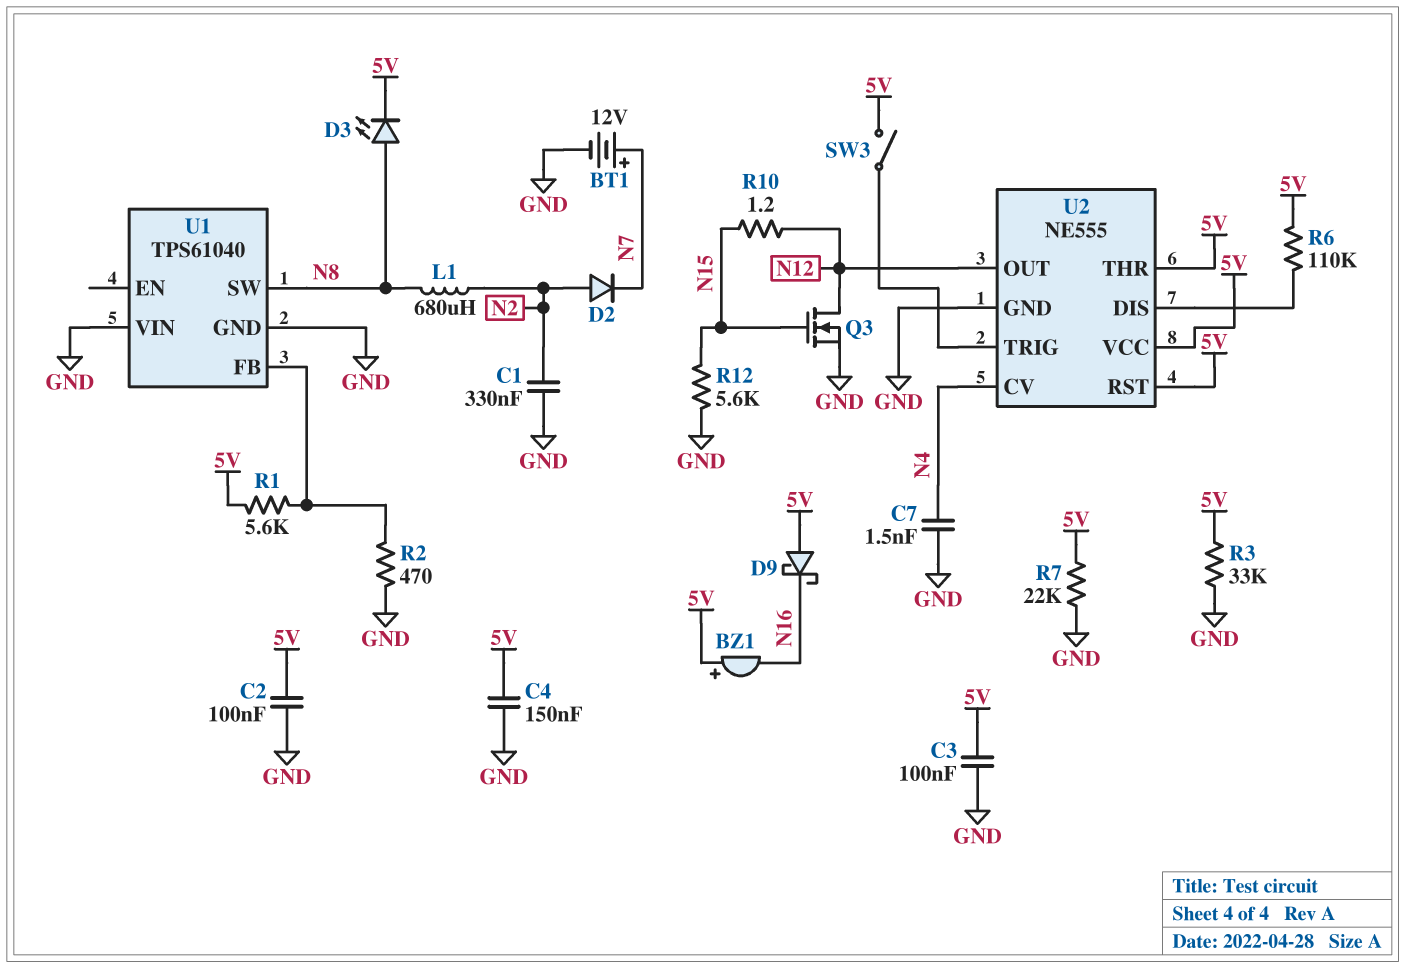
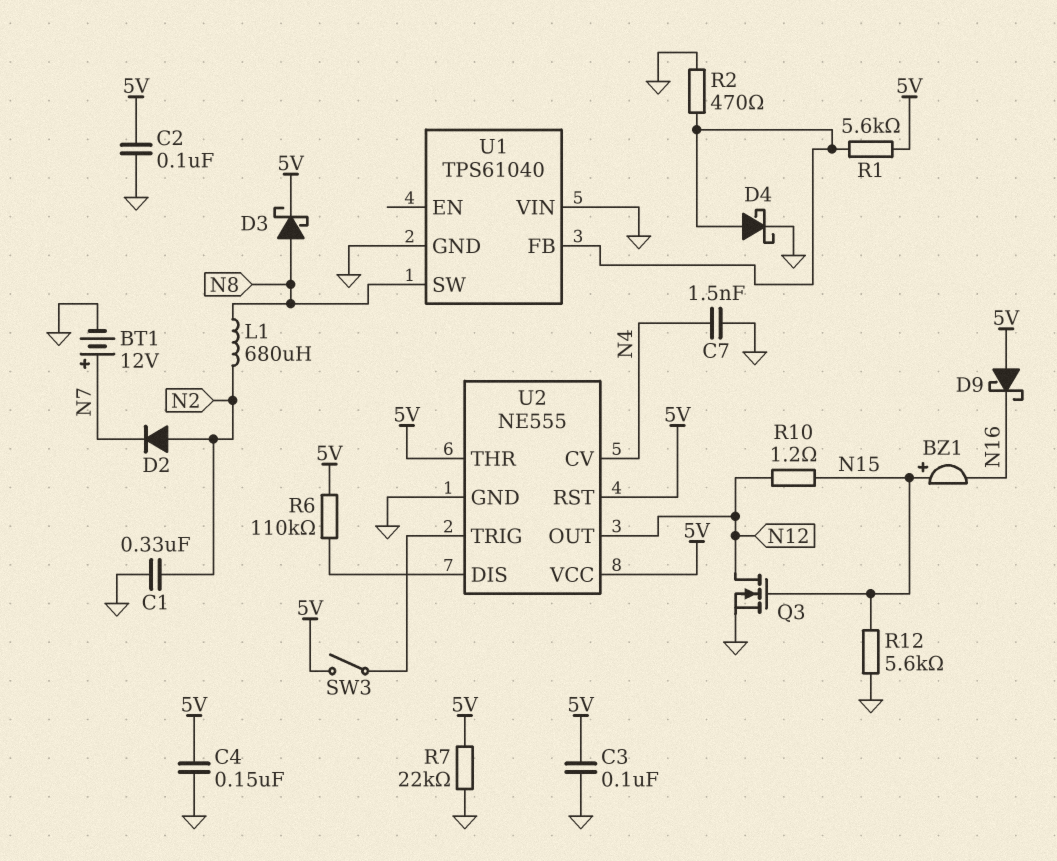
BZ1: buzzer (plus 5V, minus N16) -> buzzer (plus N15, minus N16)
D3: LED (A N8, K 5V) -> schottky (A N8, K 5V)
D4: none -> schottky (A U1/FB, K GND)
R3: 33k (5V, GND) -> none

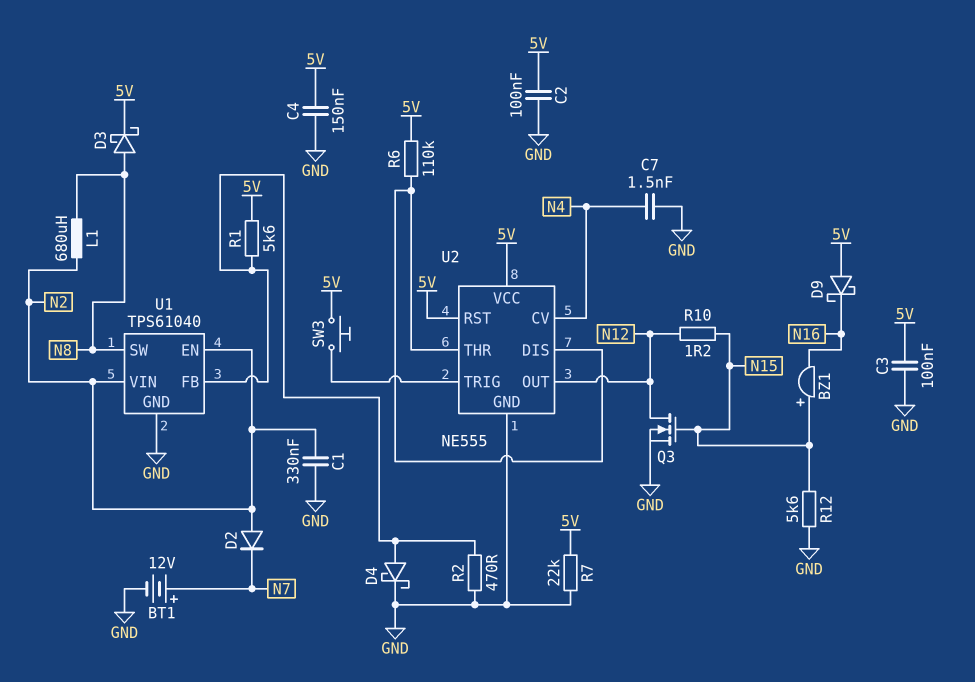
SW3: switch (5V, U2/TRIG) -> button (5V, U2/TRIG)
U1 pin EN: none -> N2
U1 pin VIN: GND -> N2
U2 pin THR: 5V -> U2/DIS

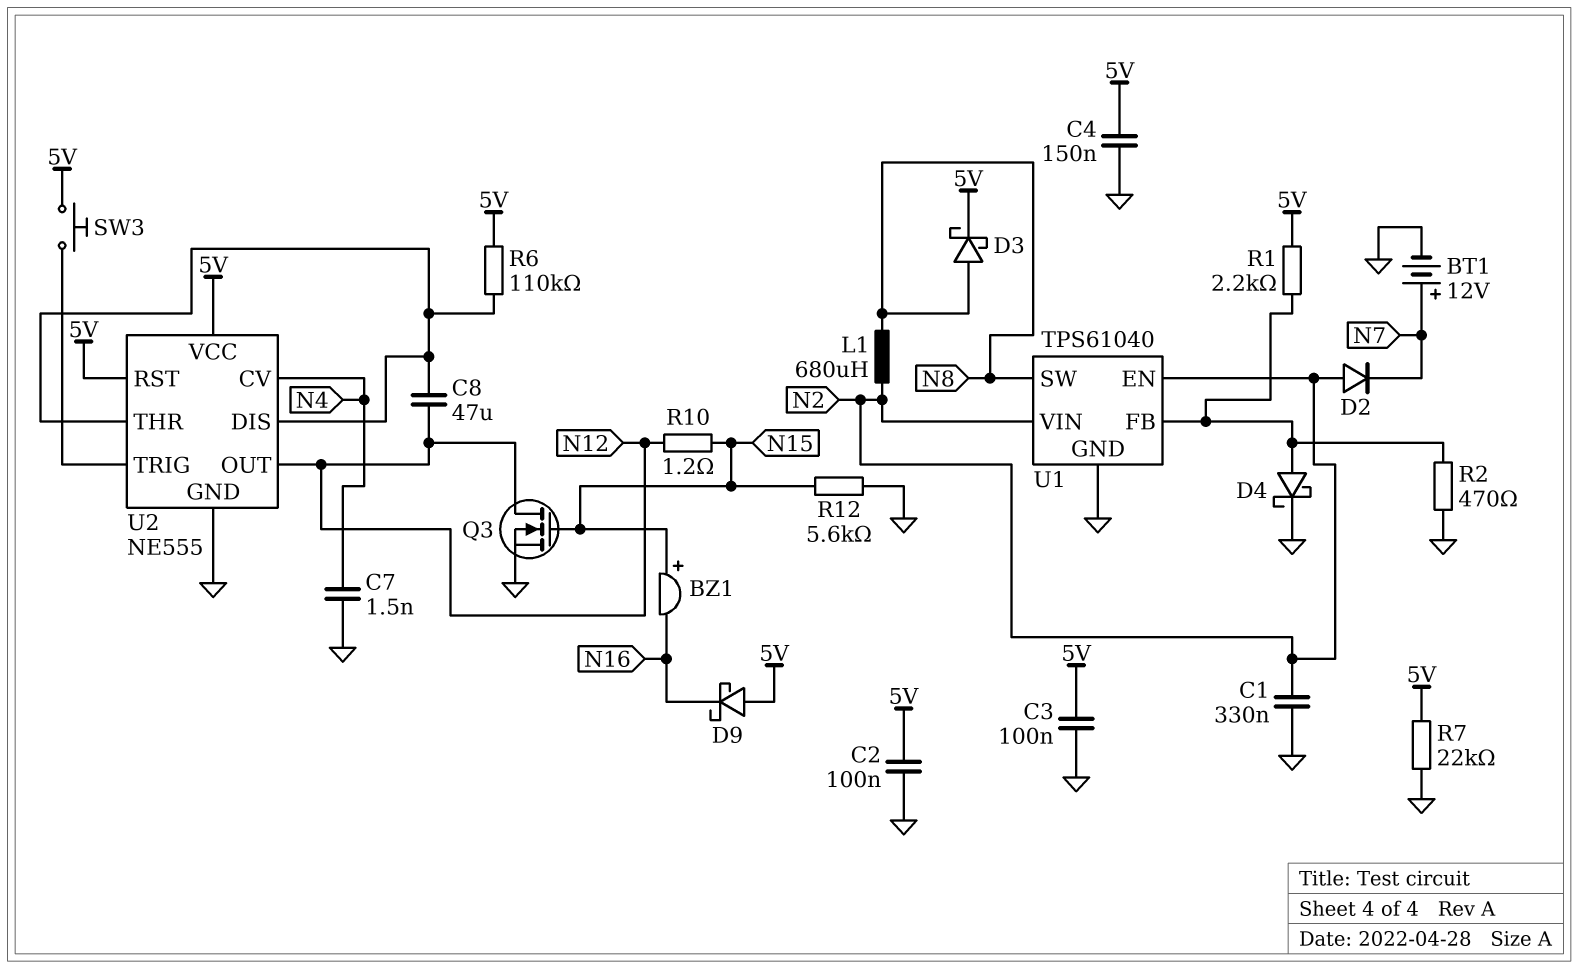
C8: none -> 47uF (N12, U2/DIS)
R1: 5.6k (5V, U1/FB) -> 2.2k (5V, U1/FB)

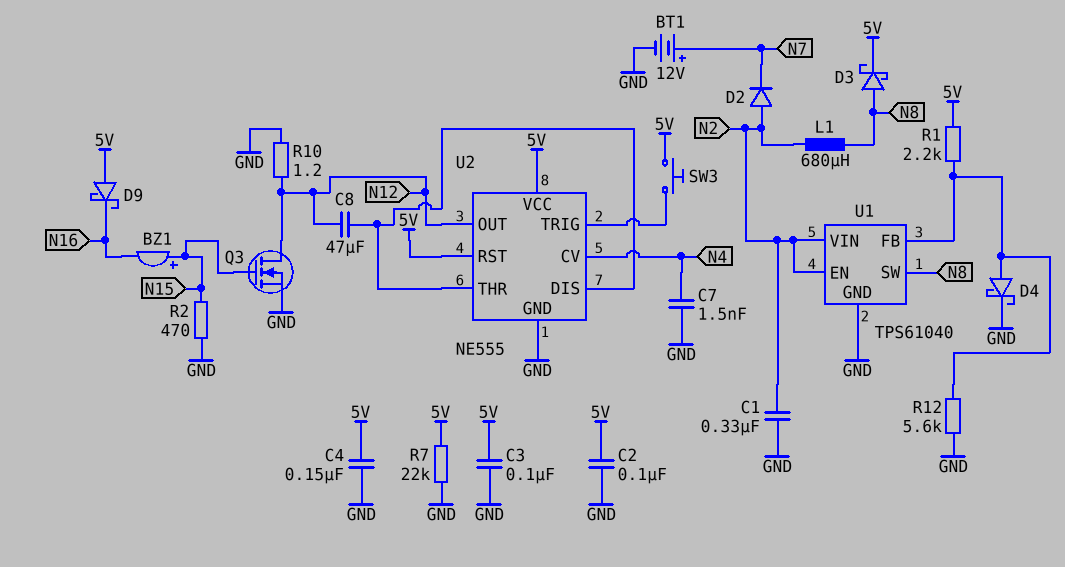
R2: 470 (GND, U1/FB) -> 470 (GND, N15)
R6: 110k (5V, U2/DIS) -> none
R10: 1.2 (N12, N15) -> 1.2 (GND, N12)
R12: 5.6k (GND, N15) -> 5.6k (GND, U1/FB)

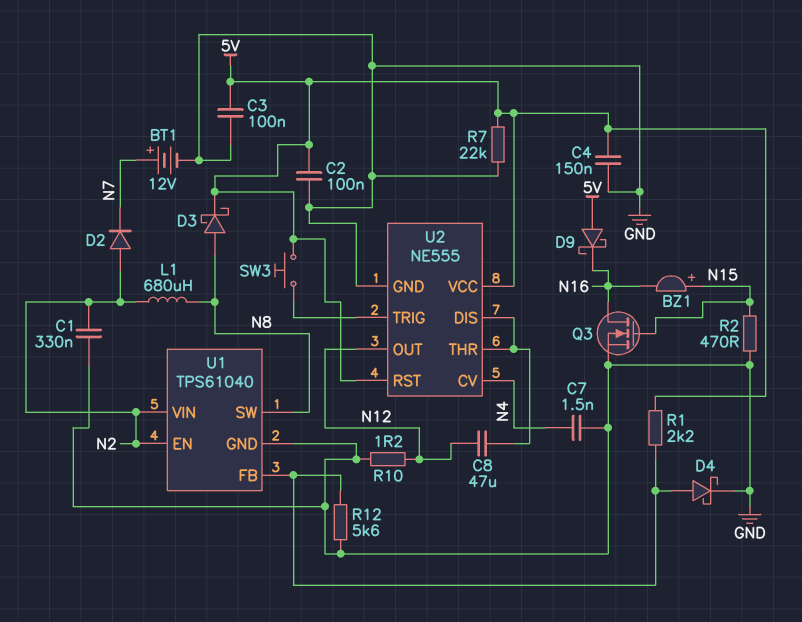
Q3: NMOS (G N15, D N12, S GND) -> NMOS (G N15, D N16, S GND)

